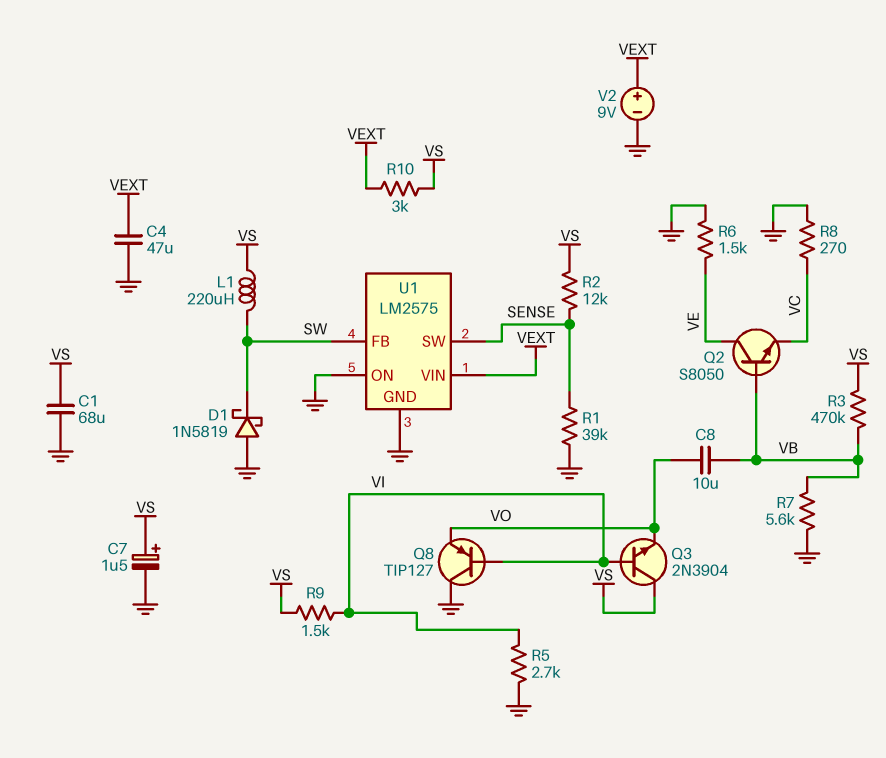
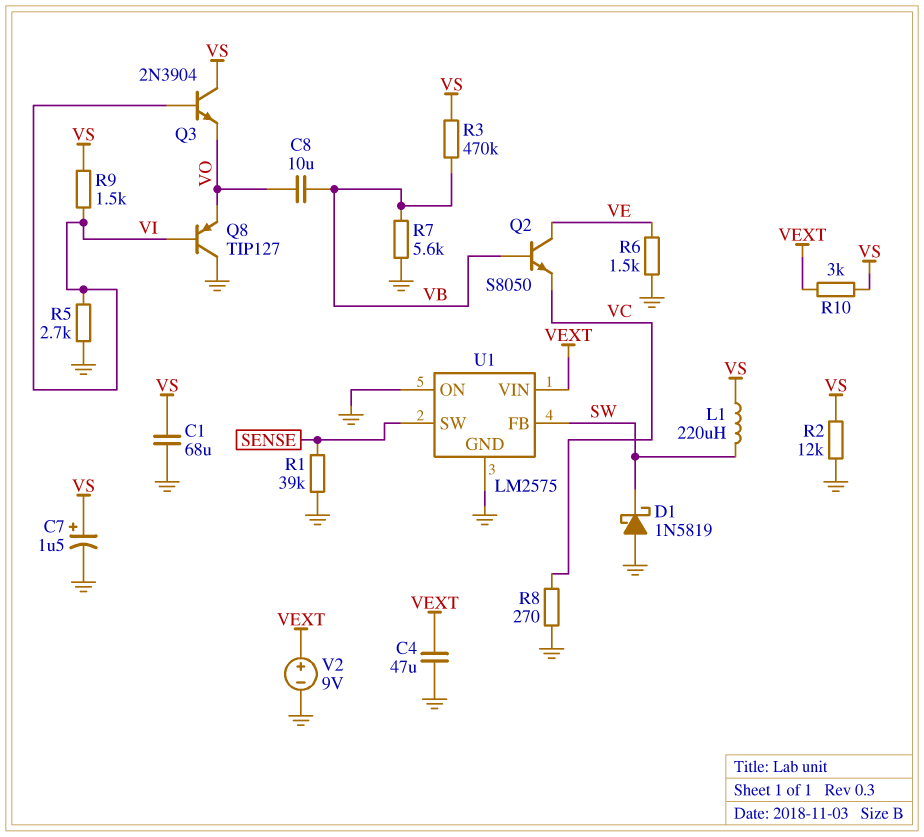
R2: 12k (SENSE, VS) -> 12k (GND, VS)

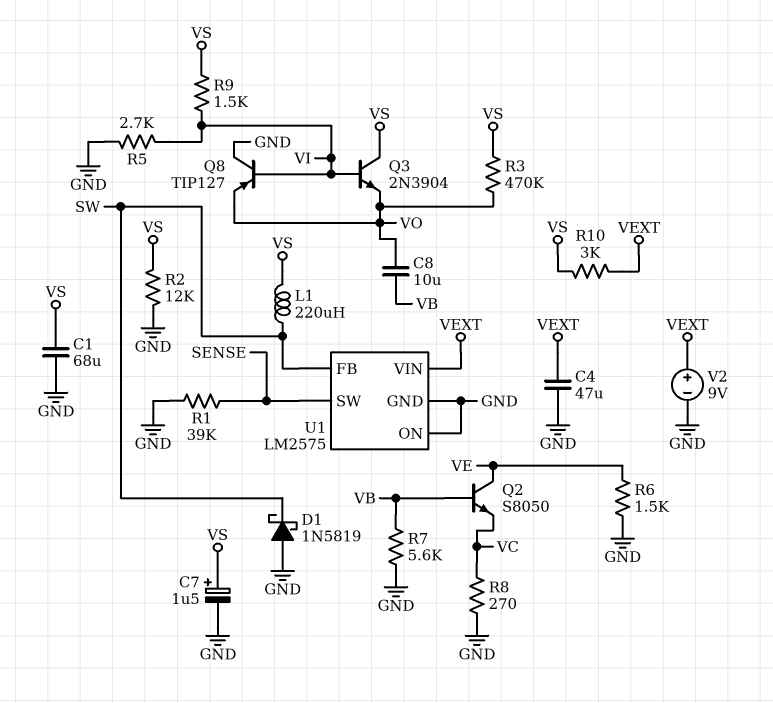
R3: 470k (VB, VS) -> 470k (VO, VS)

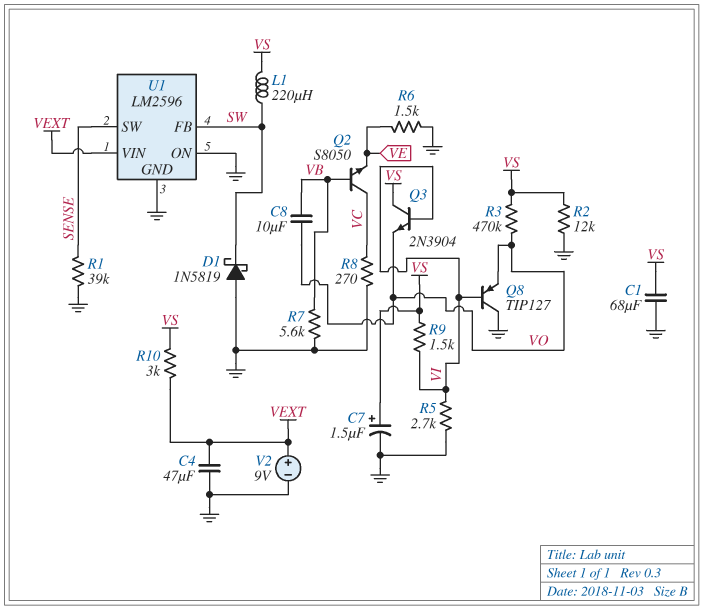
Q2: NPN S8050 (B VB, C VE, E VC) -> NPN S8050 (B VB, C VC, E VE)
U1: LM2575 -> LM2596

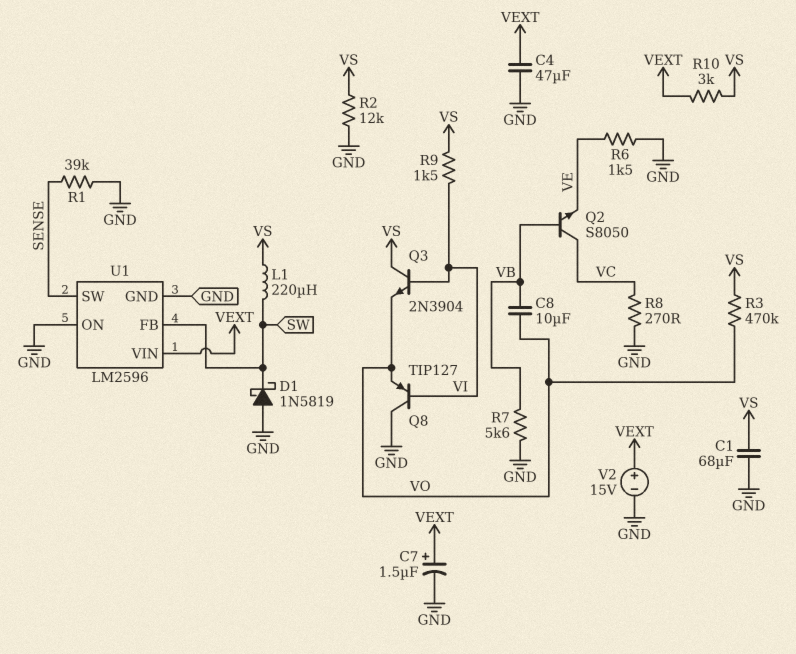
C7: 1.5uF (plus VS, minus GND) -> 1.5uF (plus VEXT, minus GND)
R5: 2.7k (GND, VI) -> none
V2: 9V (plus VEXT, minus GND) -> 15V (plus VEXT, minus GND)

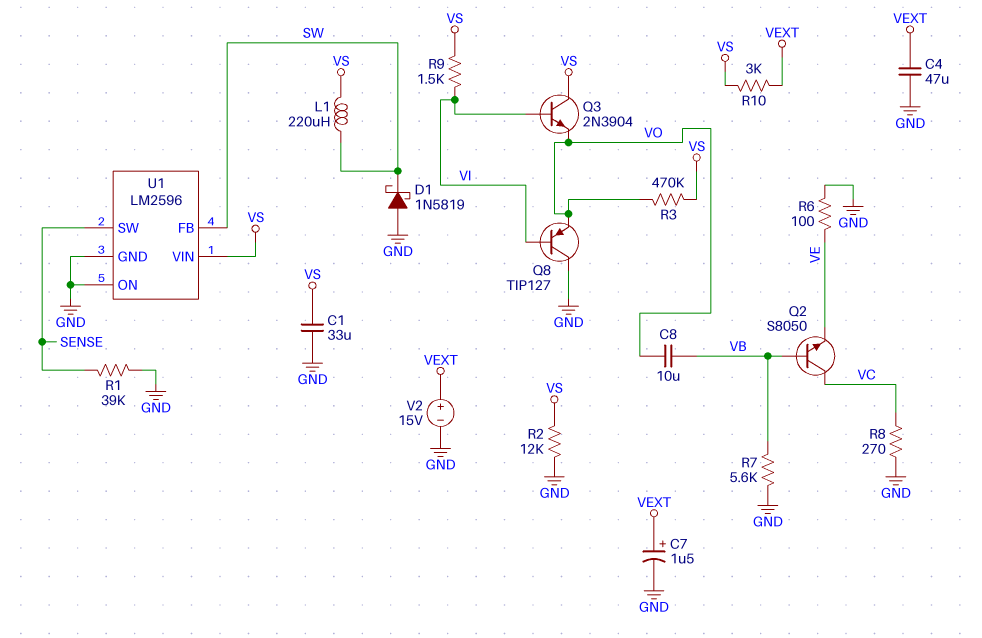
C1: 68uF (GND, VS) -> 33uF (GND, VS)
R6: 1.5k (GND, VE) -> 100 (GND, VE)
U1 pin VIN: VEXT -> VS

